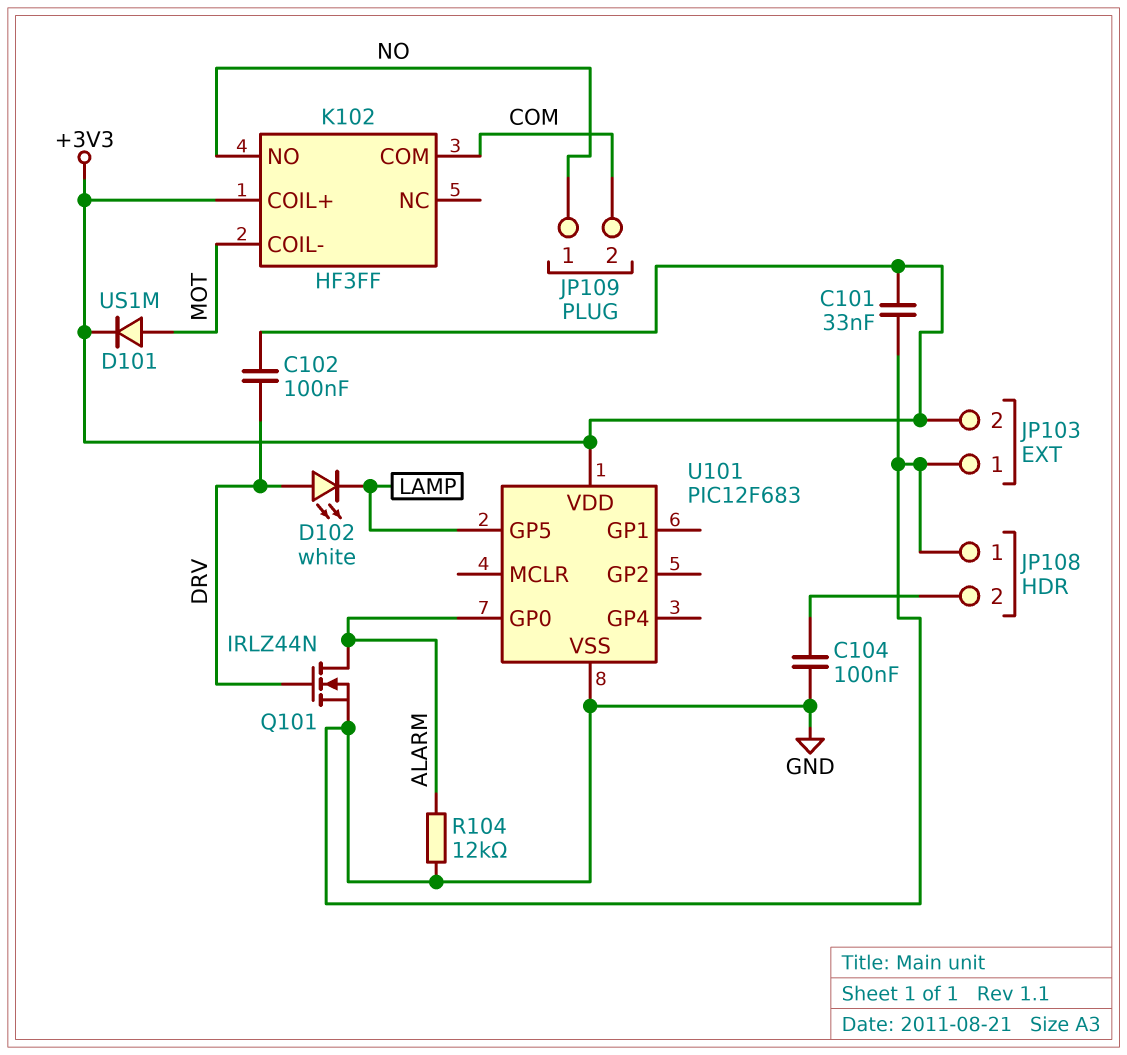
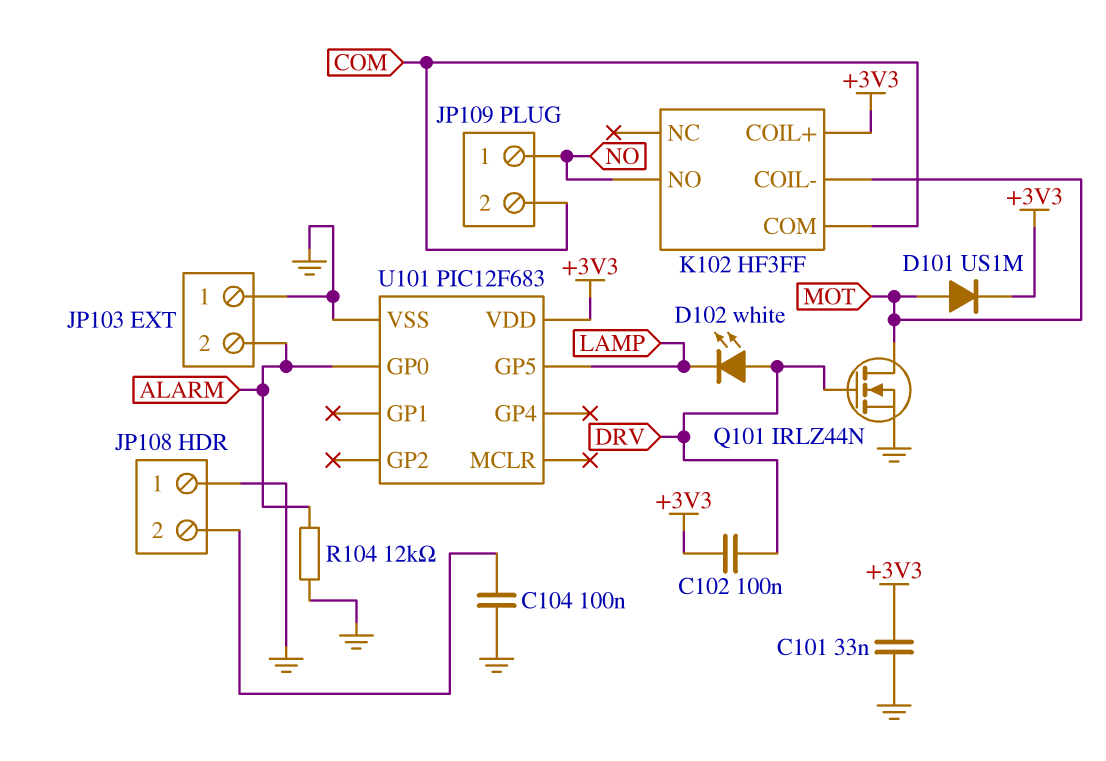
JP103 pin 2: +3V3 -> ALARM
Q101: NMOS IRLZ44N (G DRV, D ALARM, S GND) -> NMOS IRLZ44N (G DRV, D MOT, S GND)

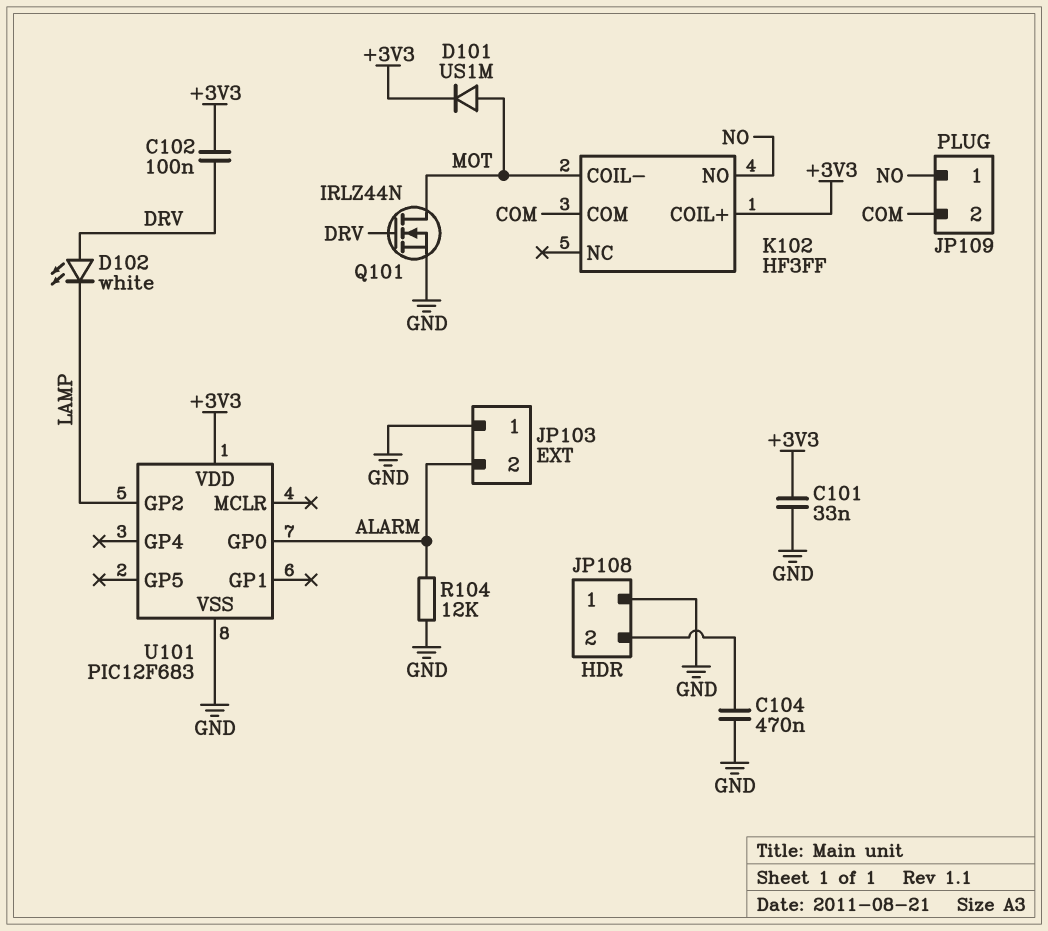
C104: 100nF (GND, JP108/2) -> 470nF (GND, JP108/2)
U101 pin GP2: none -> LAMP
U101 pin GP5: LAMP -> none

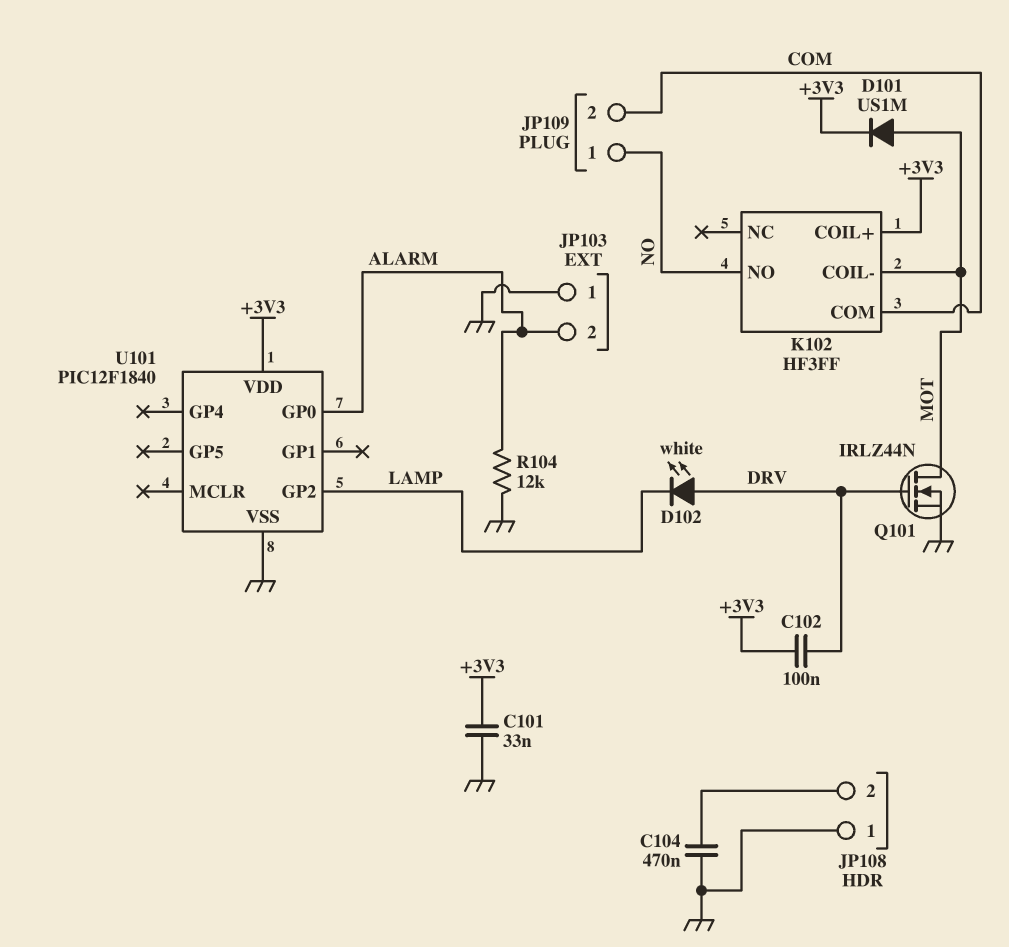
U101: PIC12F683 -> PIC12F1840

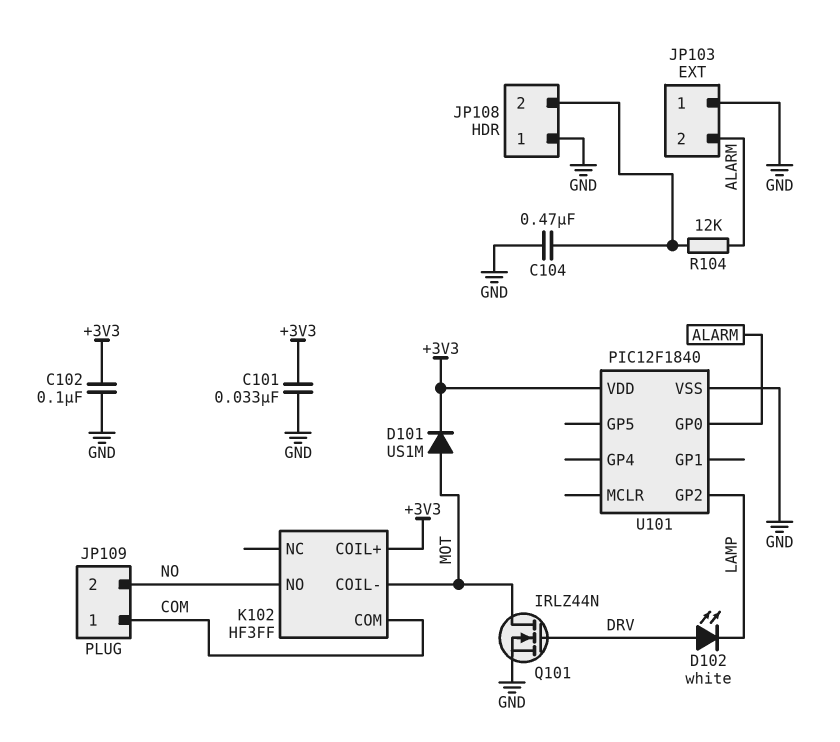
C102: 100nF (+3V3, DRV) -> 100nF (+3V3, GND)
JP109 pin 1: NO -> COM
JP109 pin 2: COM -> NO
R104: 12k (ALARM, GND) -> 12k (ALARM, JP108/2)

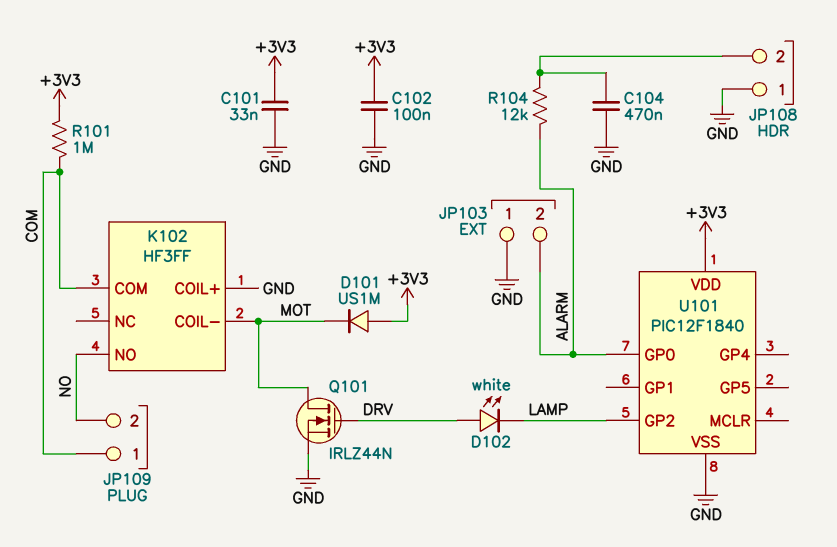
D101: diode US1M (A MOT, K +3V3) -> diode US1M (A +3V3, K MOT)
K102 pin COIL+: +3V3 -> GND
R101: none -> 1M (+3V3, COM)

